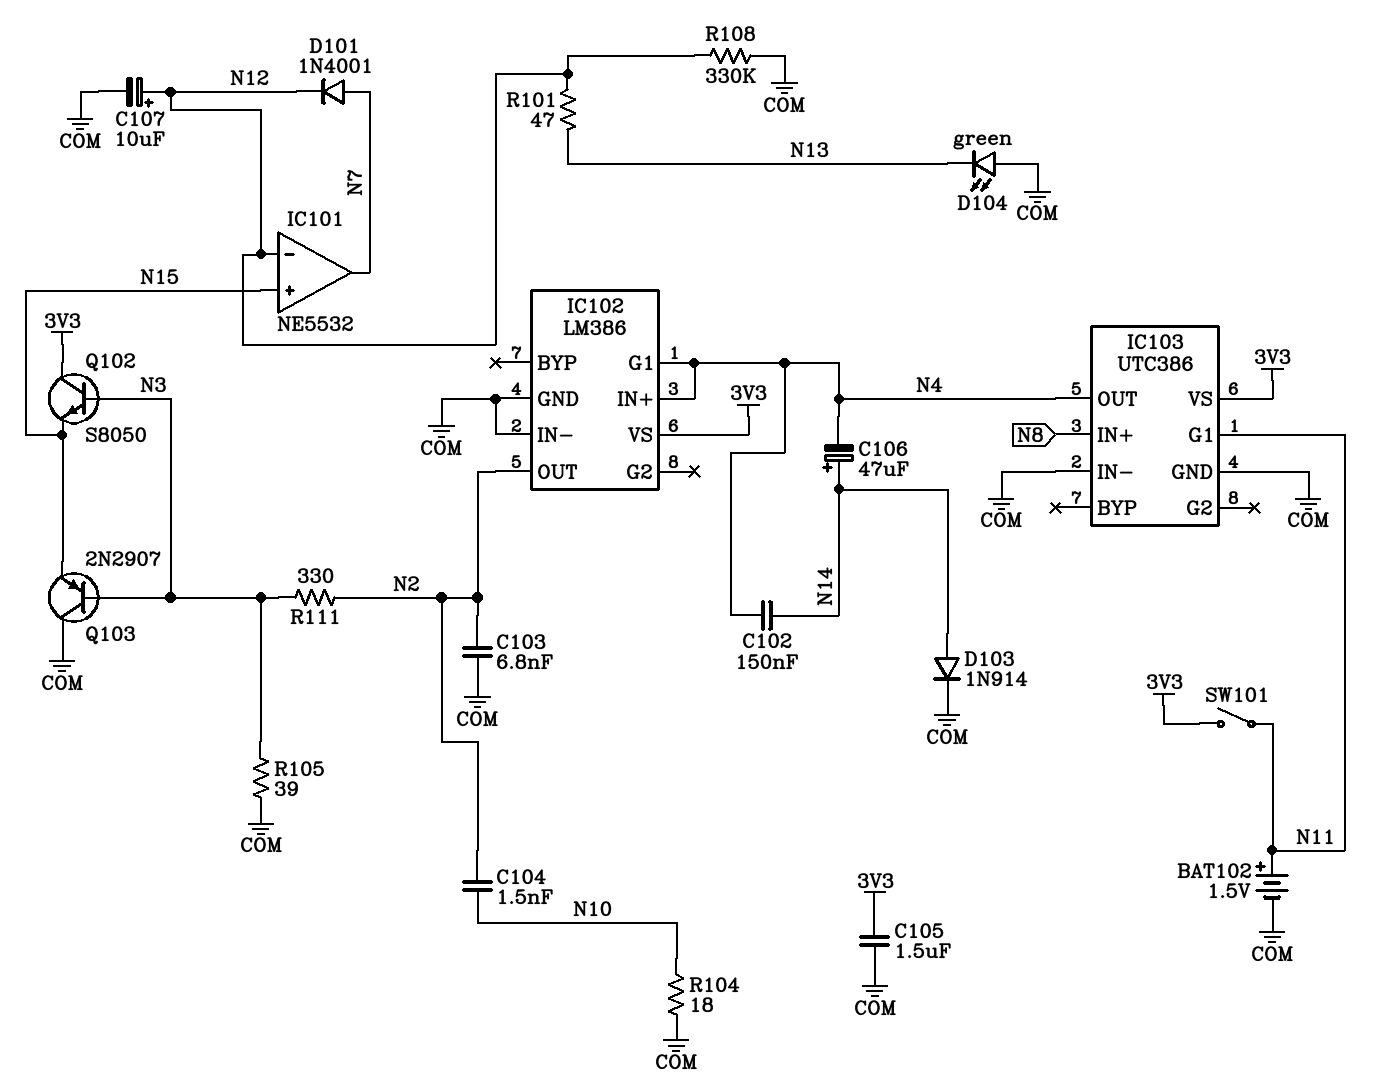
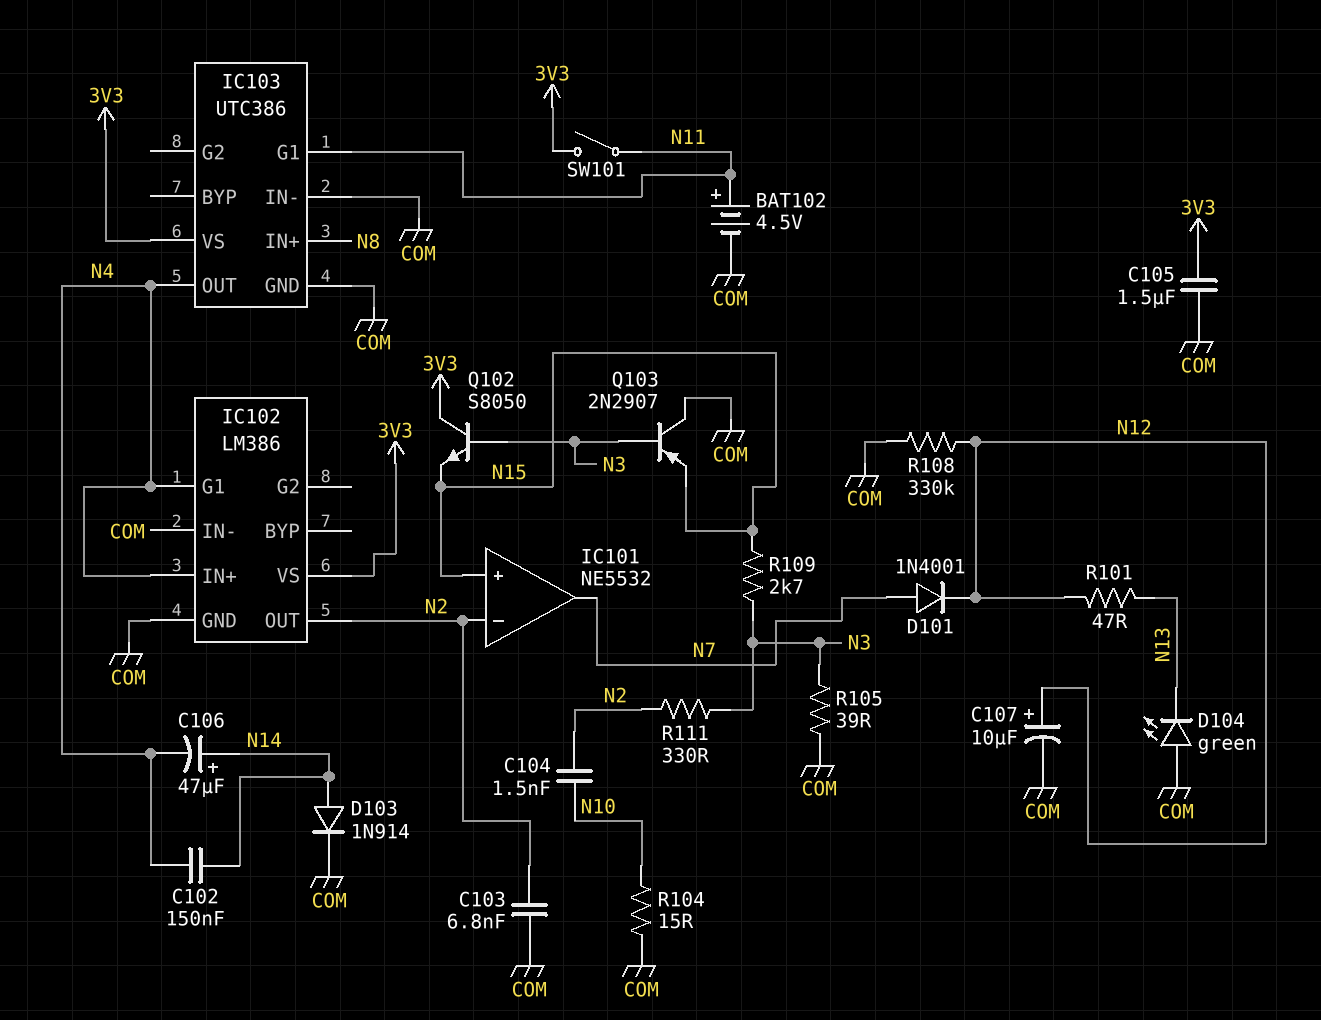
BAT102: 1.5V (plus N11, minus COM) -> 4.5V (plus N11, minus COM)
IC101 pin in-: N12 -> N2
R104: 18 (COM, N10) -> 15 (COM, N10)
R109: none -> 2.7k (N3, N15)

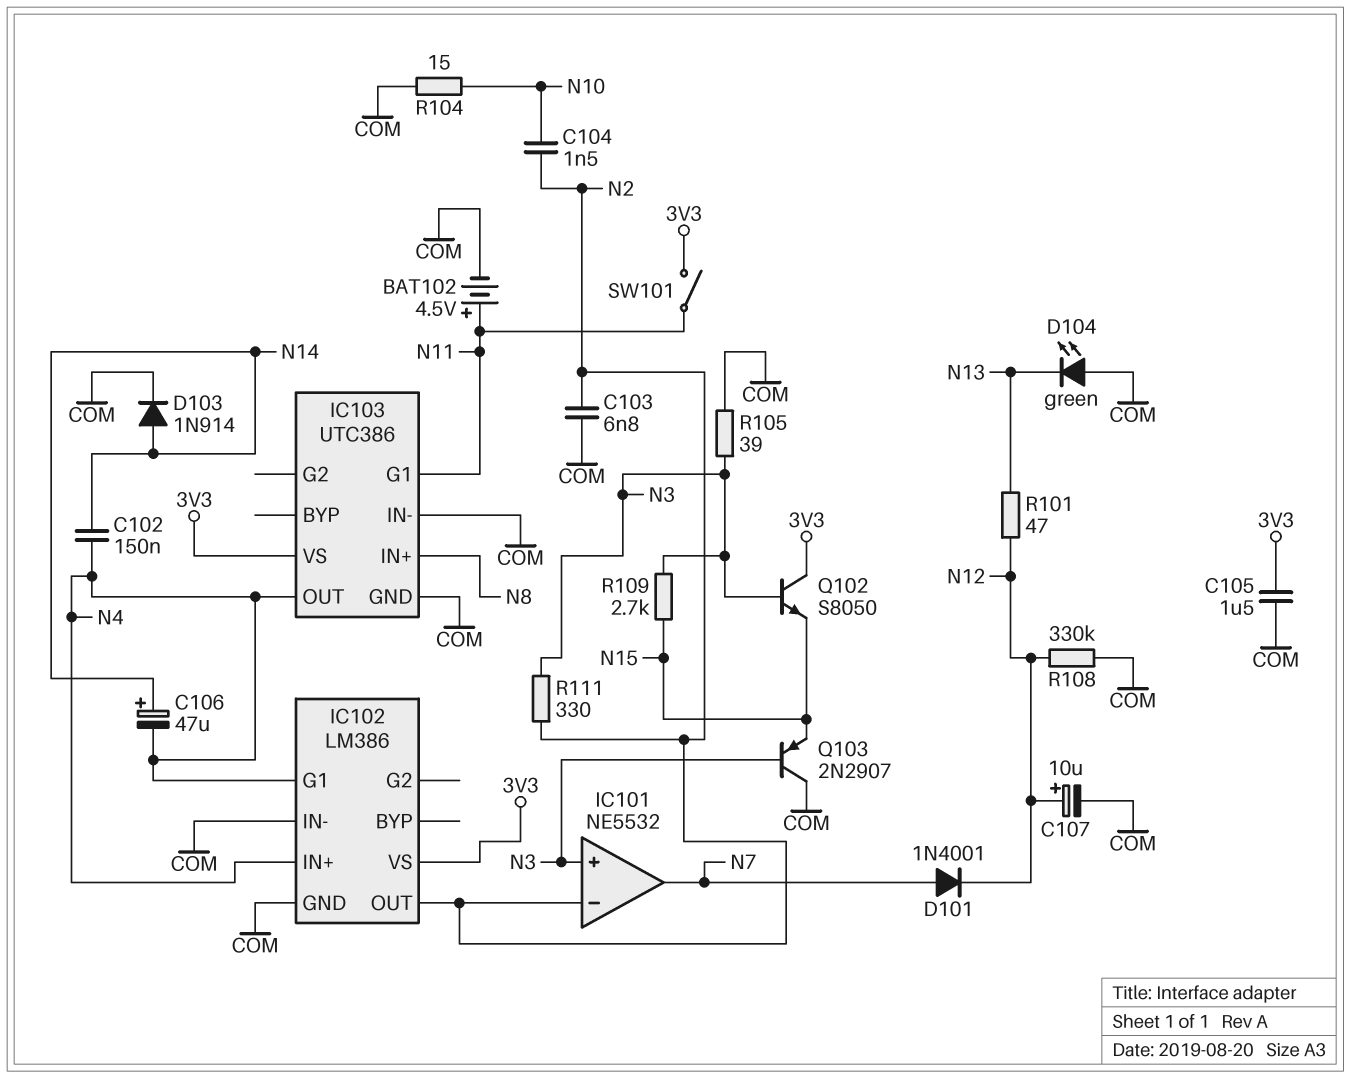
IC101 pin in+: N15 -> N3

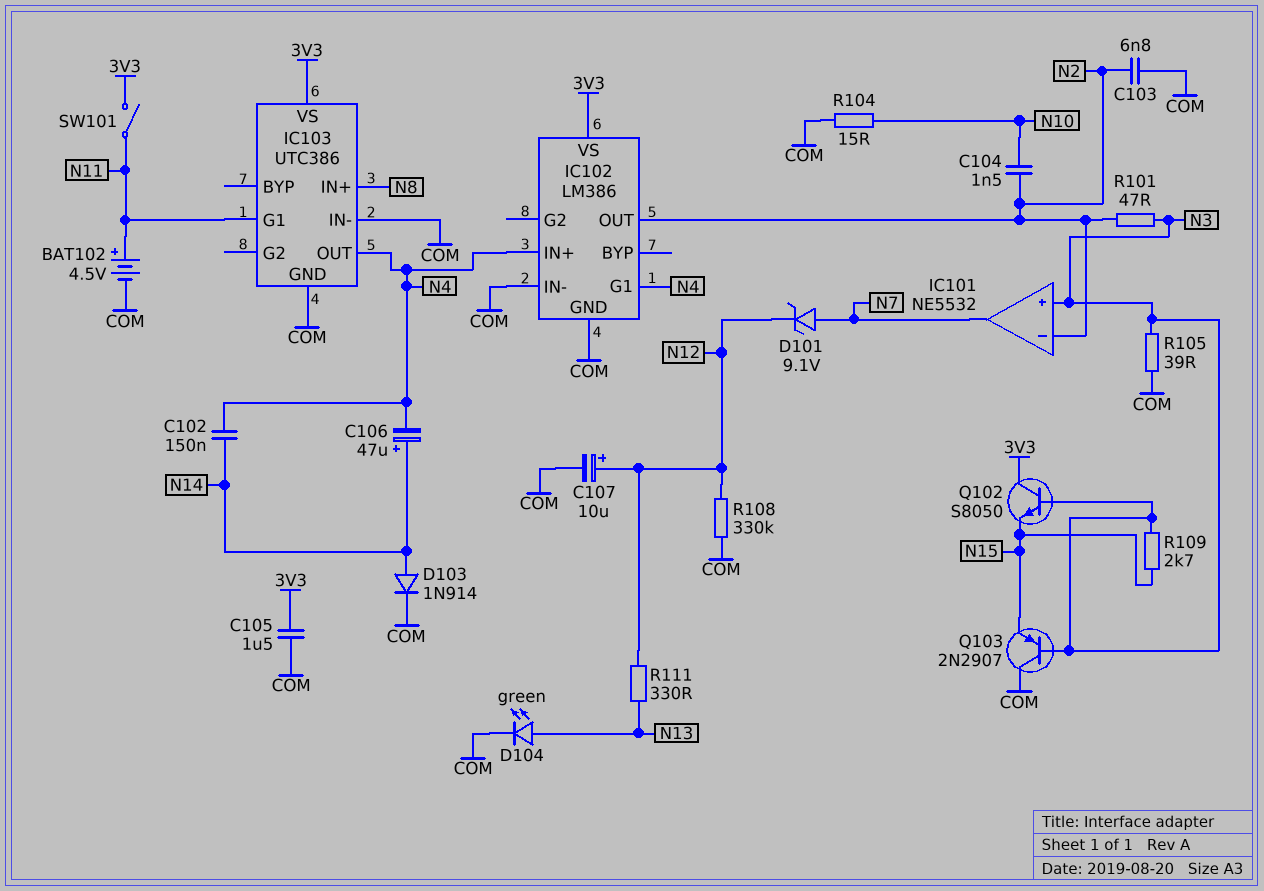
D101: diode 1N4001 (A N7, K N12) -> zener 9.1V (A N7, K N12)
D104: LED green (A COM, K N13) -> LED green (A N13, K COM)
R101: 47 (N12, N13) -> 47 (N2, N3)
R111: 330 (N2, N3) -> 330 (N12, N13)

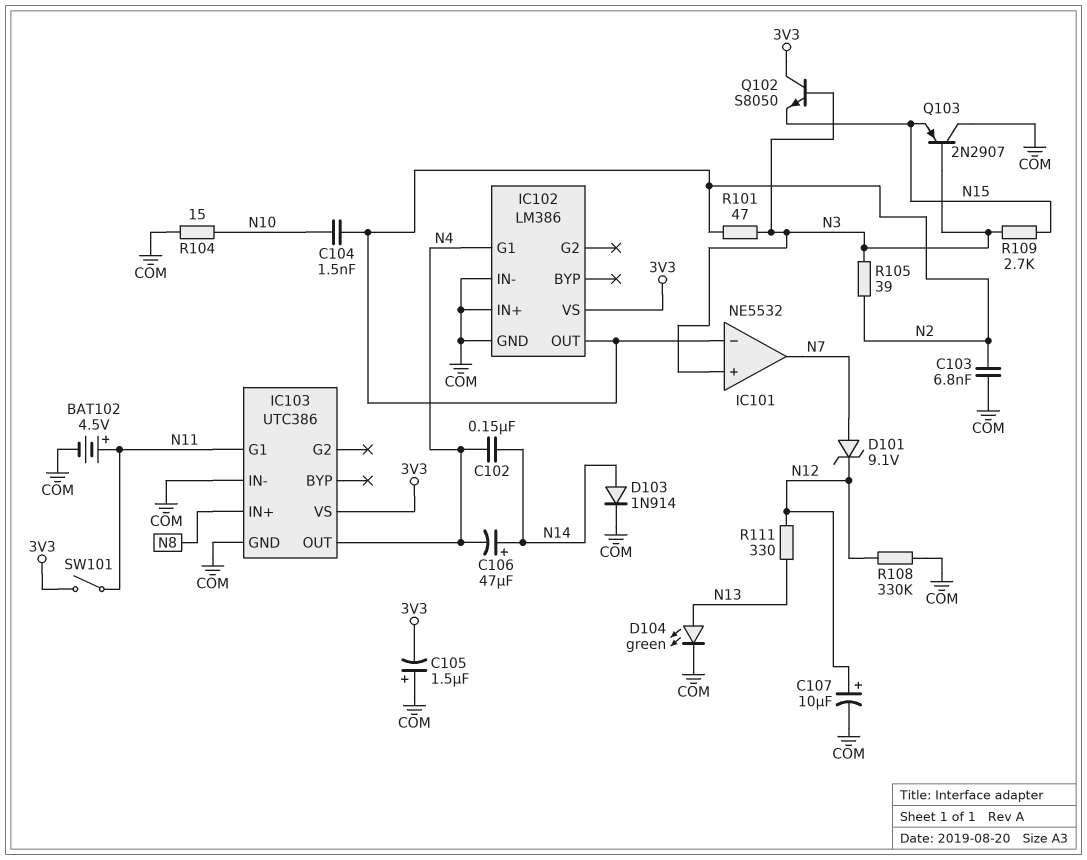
C105: 1.5uF (3V3, COM) -> 1.5uF (plus COM, minus 3V3)
IC102 pin IN+: N4 -> COM
R105: 39 (COM, N3) -> 39 (N2, N3)

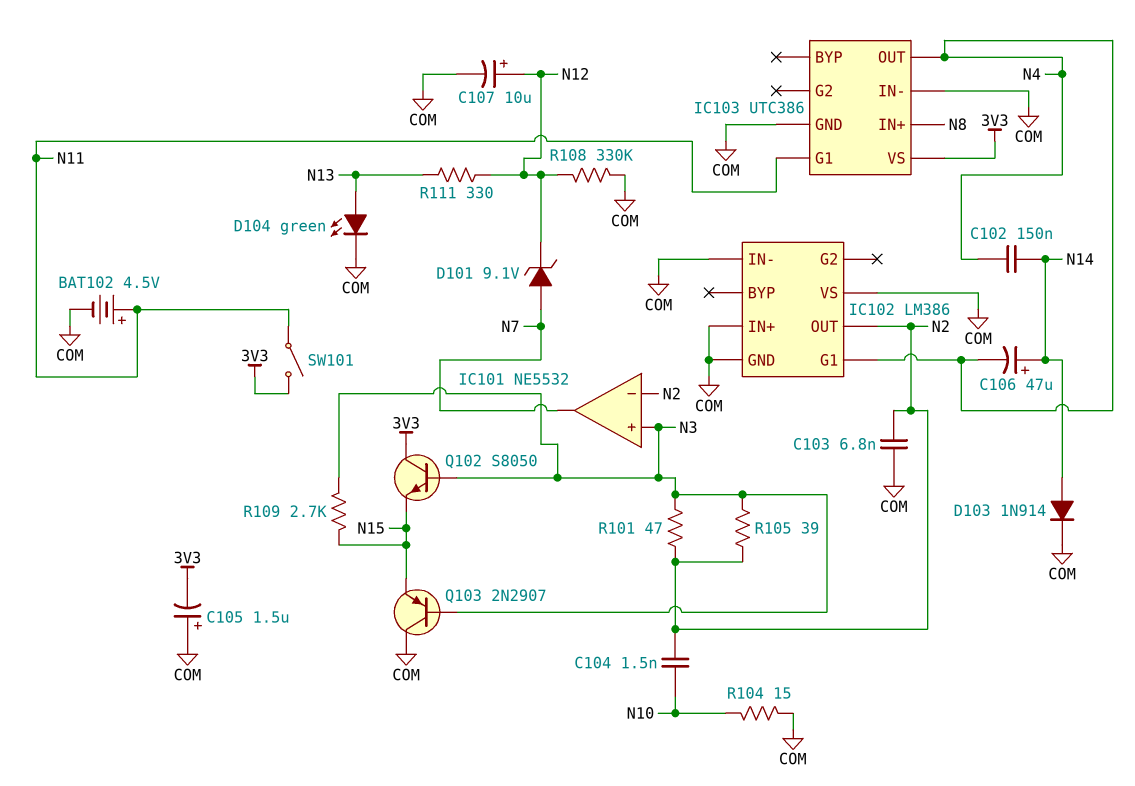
IC102 pin VS: 3V3 -> COM

